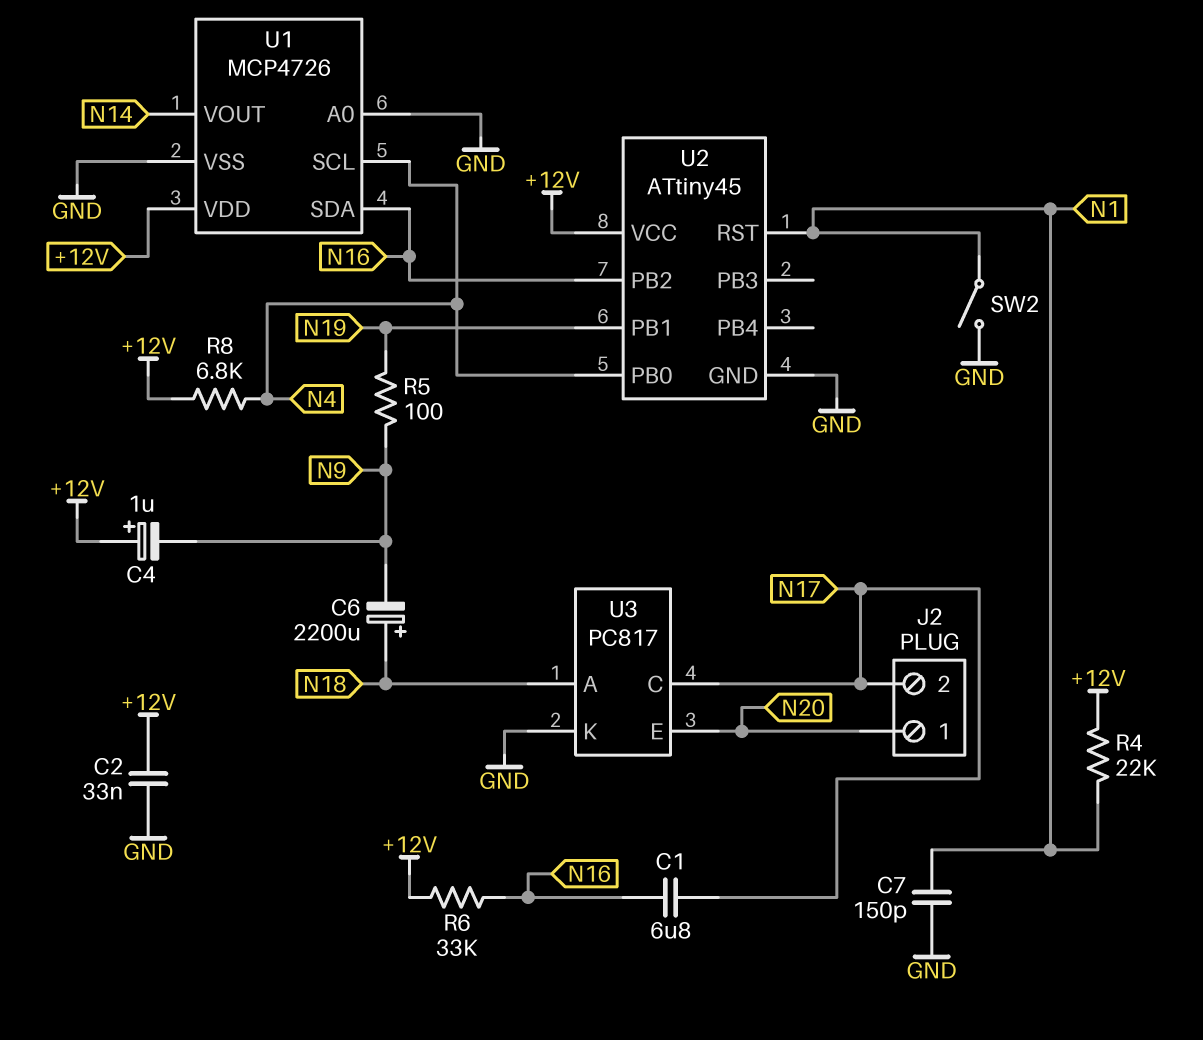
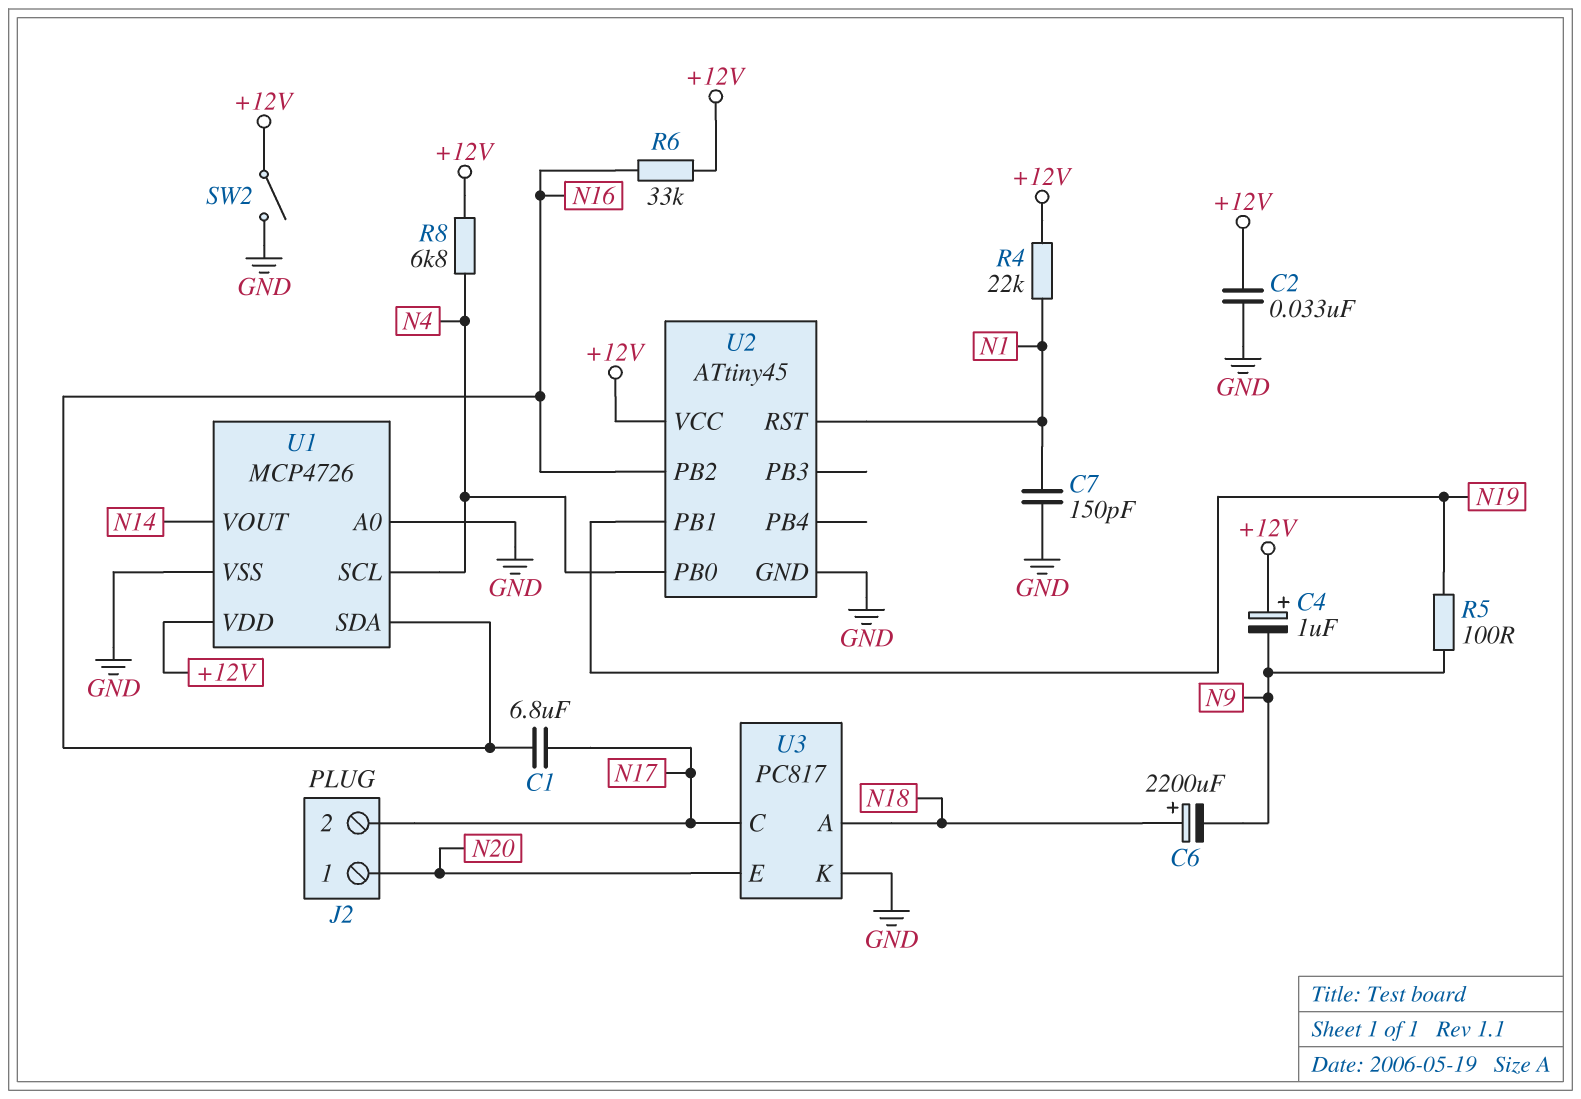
SW2: switch (GND, N1) -> switch (+12V, GND)

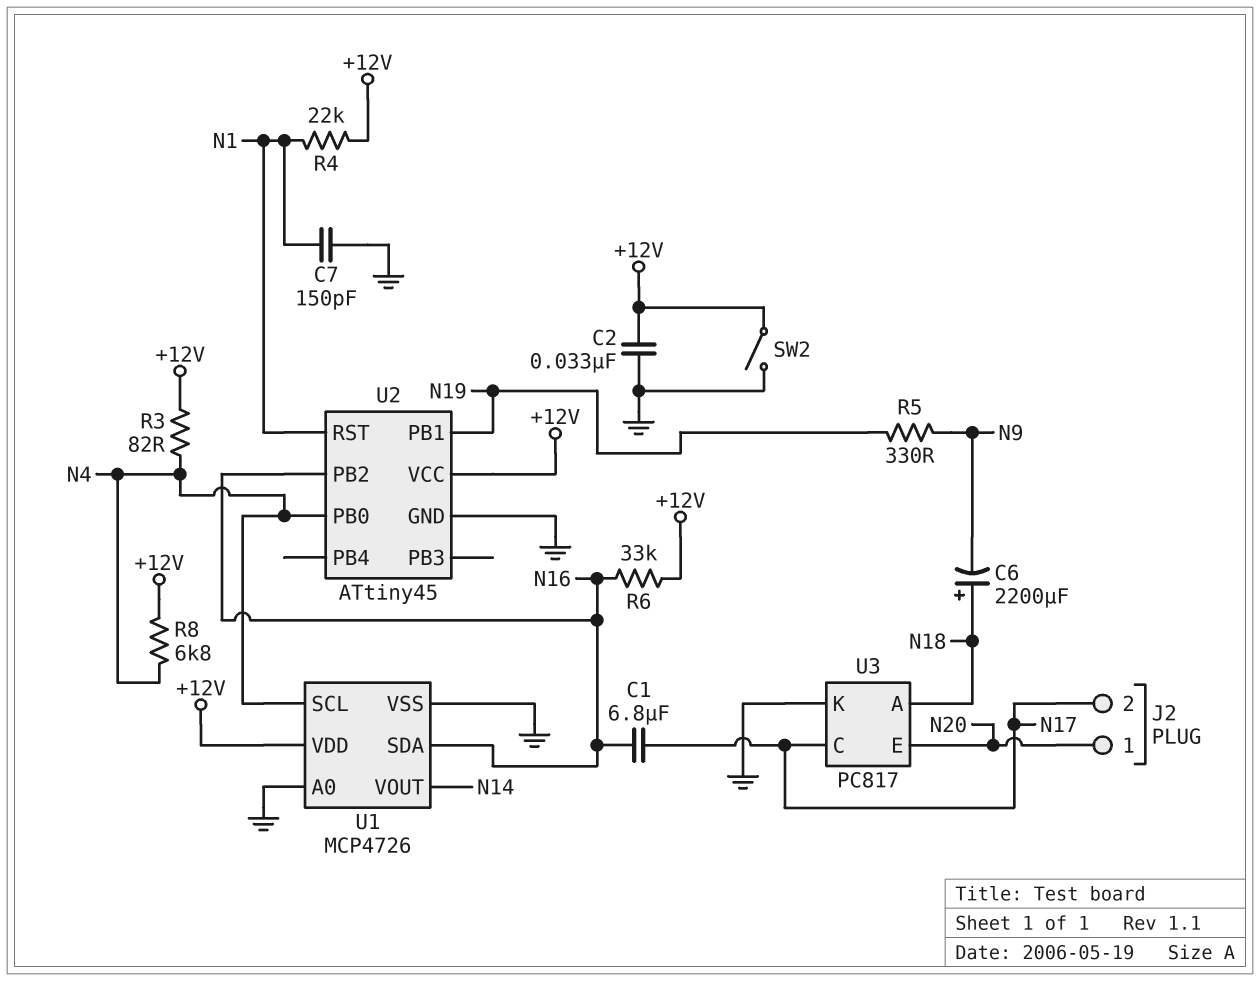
C4: 1uF (plus +12V, minus N9) -> none
R3: none -> 82 (+12V, N4)
R5: 100 (N9, N19) -> 330 (N9, N19)

